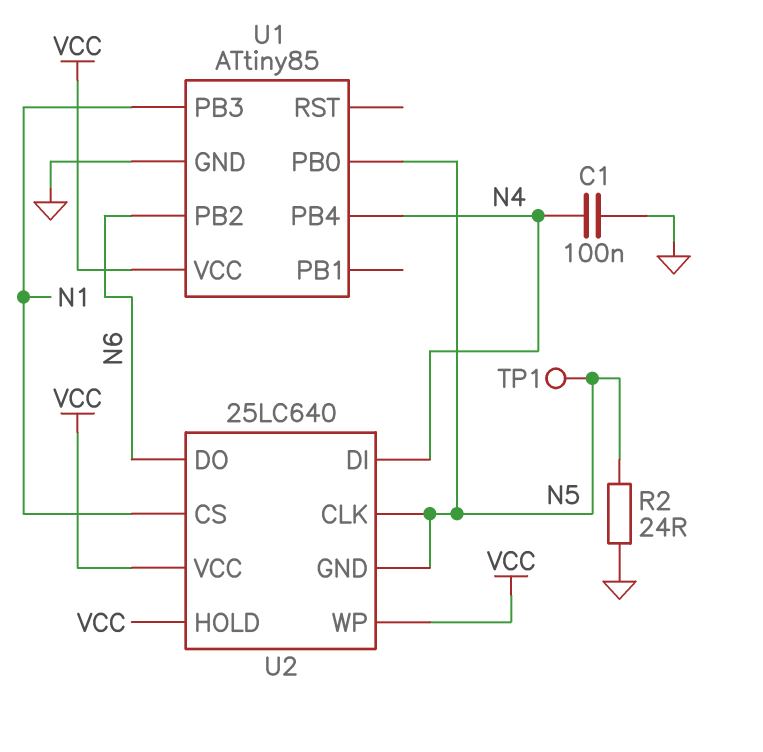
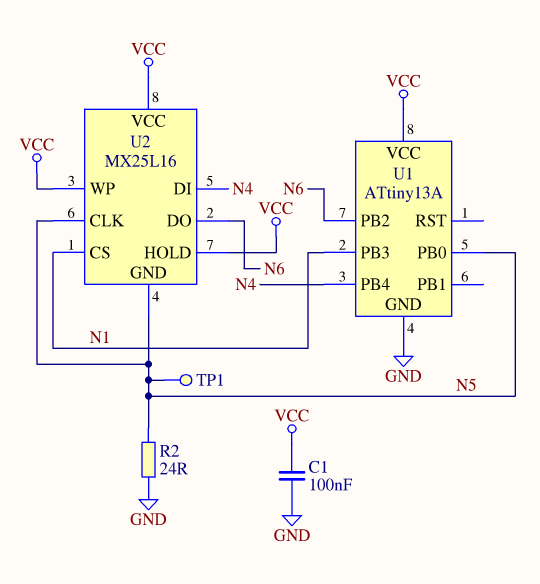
C1: 100nF (GND, N4) -> 100nF (GND, VCC)
U1: ATtiny85 -> ATtiny13A
U2: 25LC640 -> MX25L16

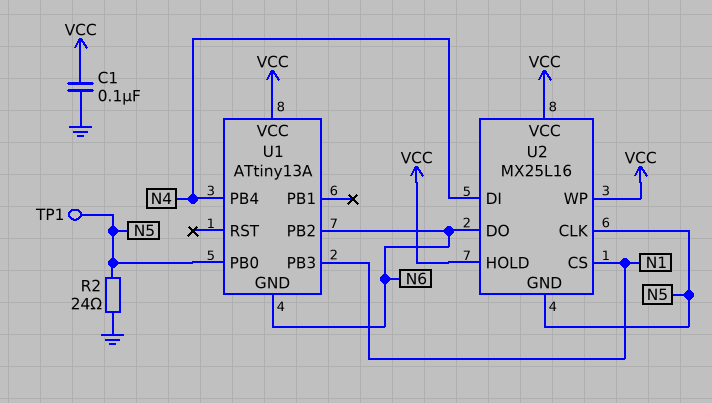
U1 pin GND: GND -> N6

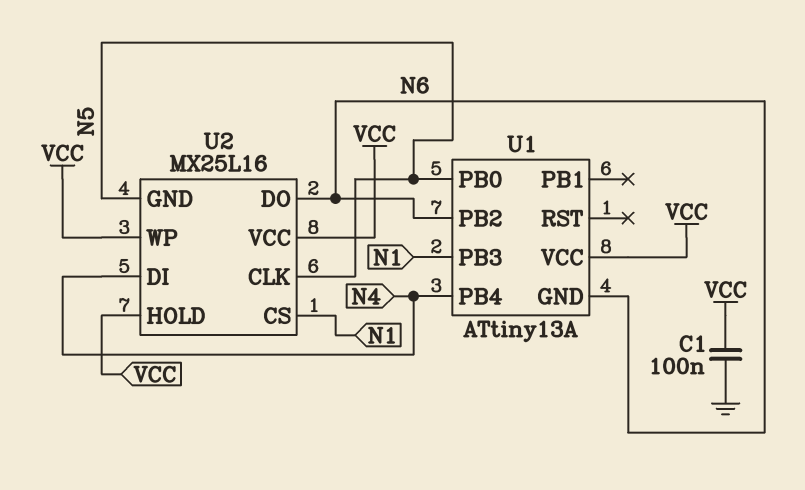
R2: 24 (GND, N5) -> none
TP1: test point (N5) -> none

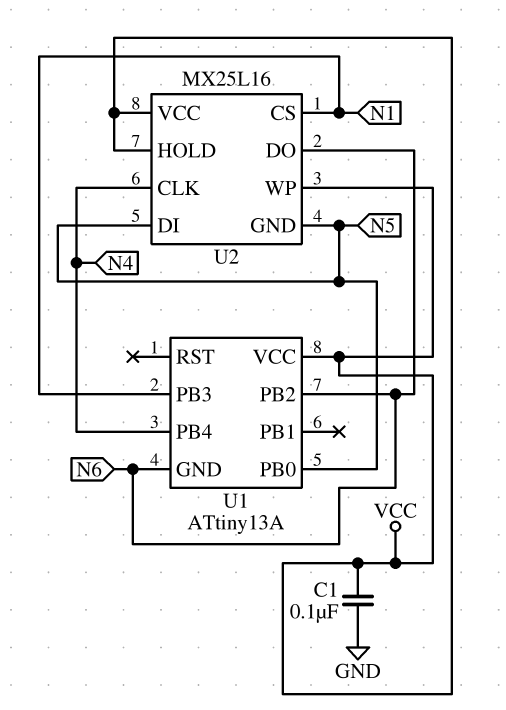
U2 pin CLK: N5 -> N4
U2 pin DI: N4 -> N5

